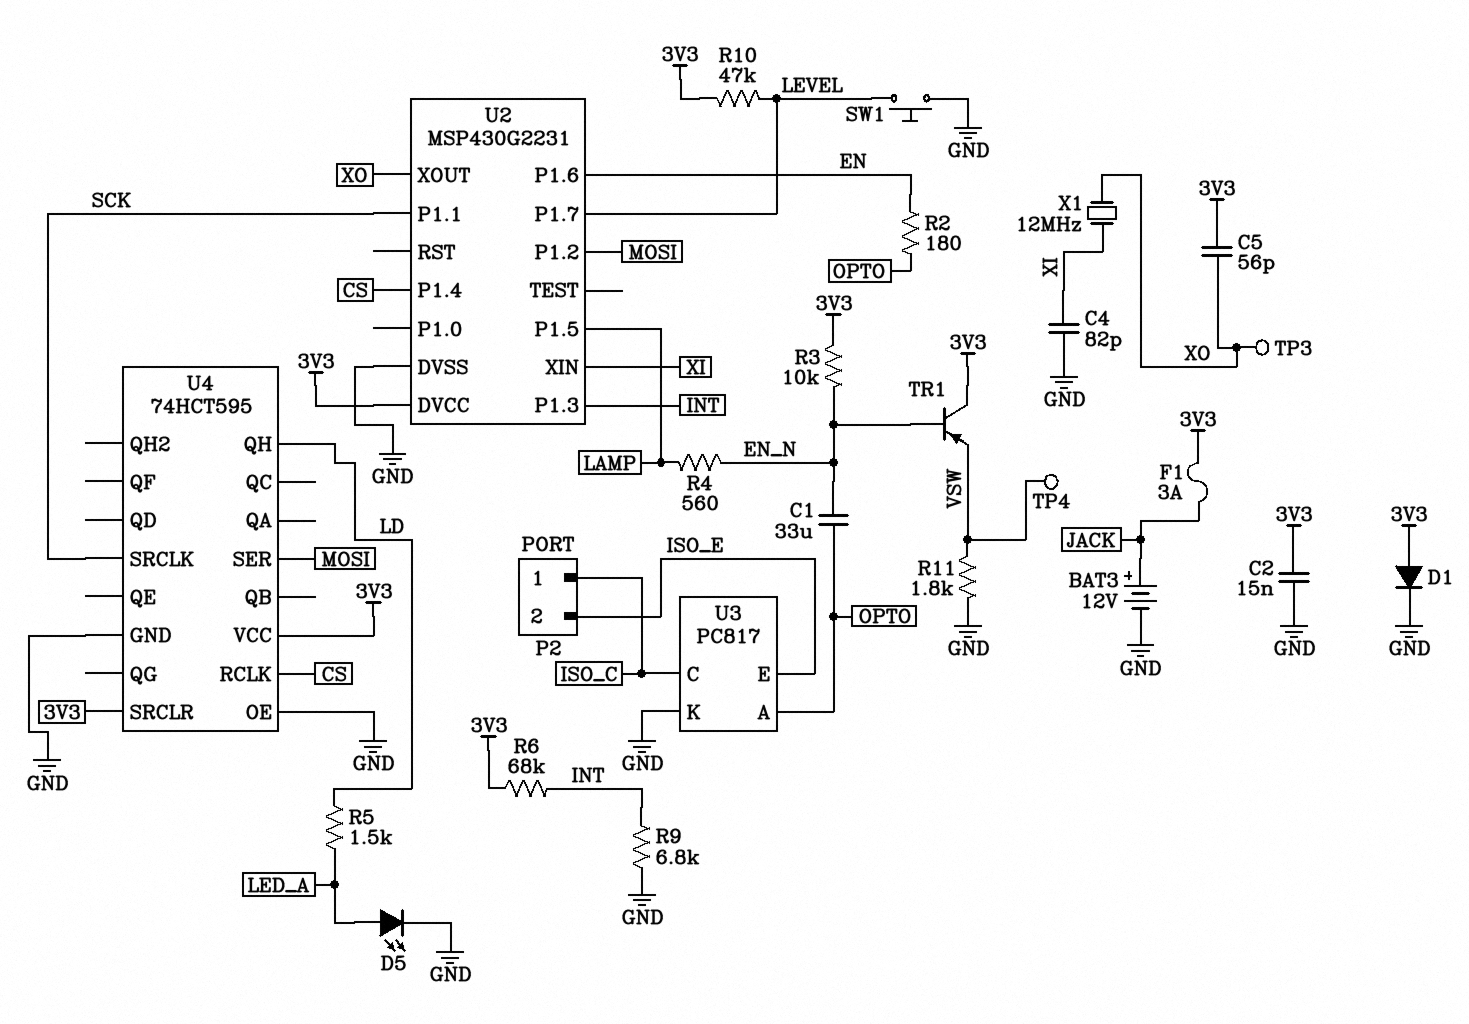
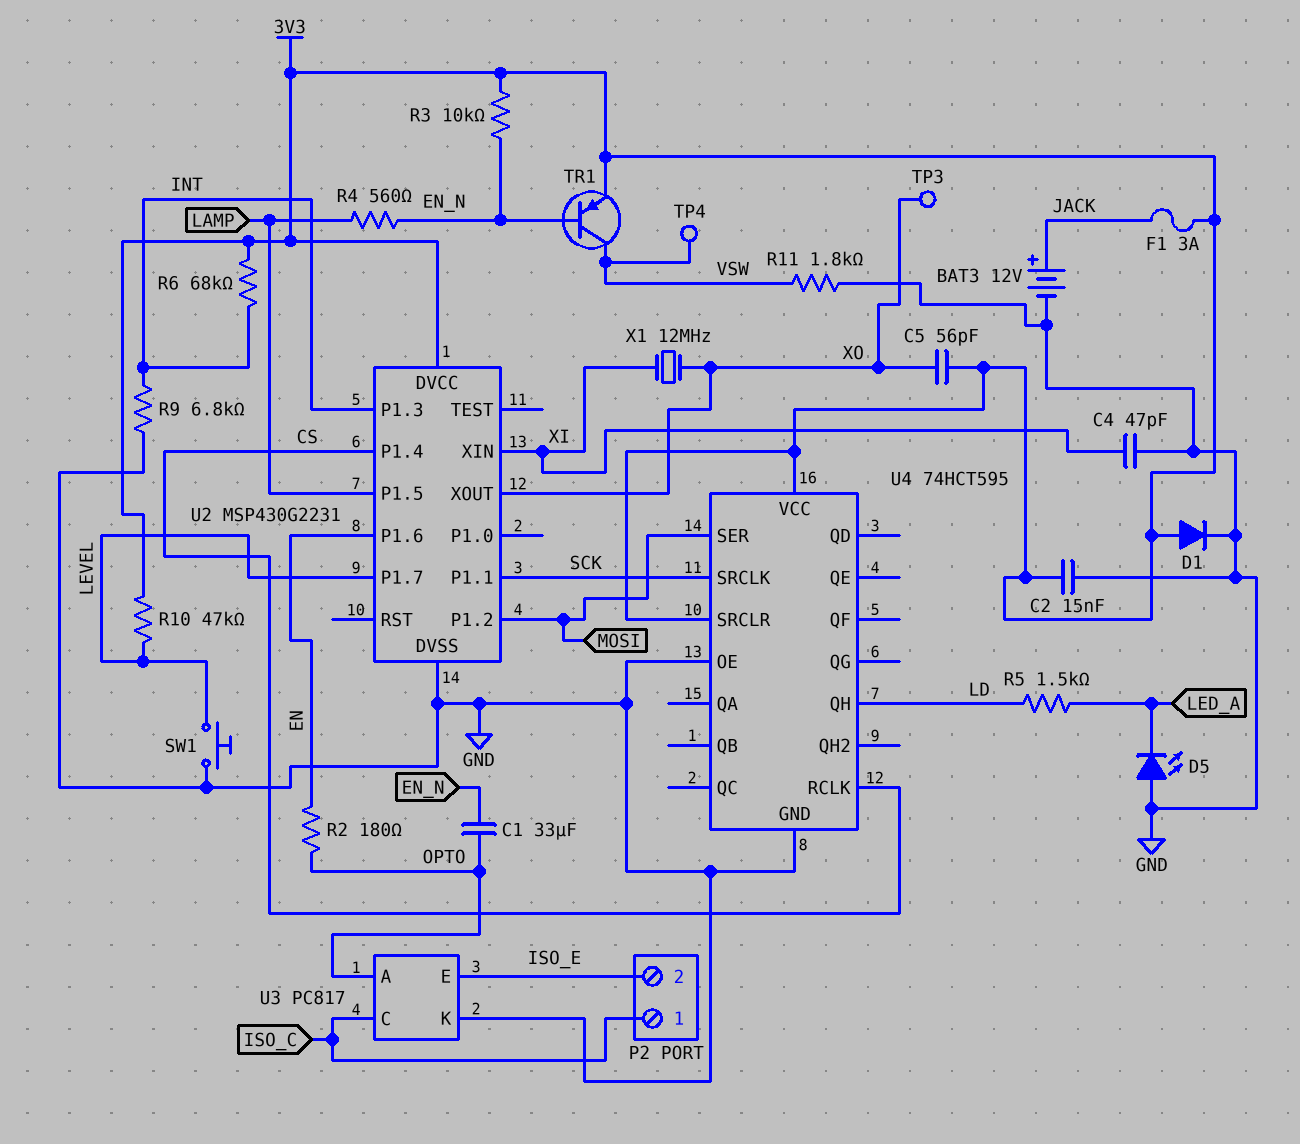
C4: 82pF (GND, XI) -> 47pF (GND, XI)
D5: LED (A LED_A, K GND) -> LED (A GND, K LED_A)
TR1: PNP (B EN_N, C 3V3, E VSW) -> PNP (B EN_N, C VSW, E 3V3)

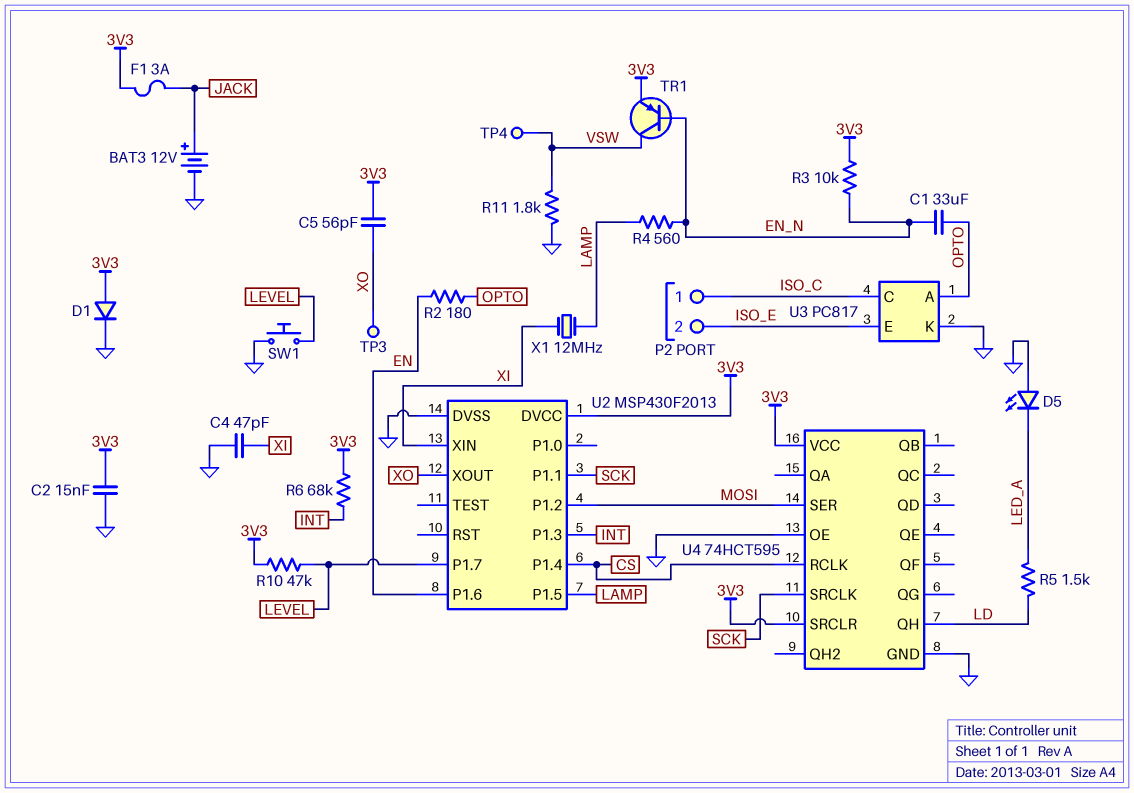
R9: 6.8k (GND, INT) -> none
U2: MSP430G2231 -> MSP430F2013
X1: 12MHz (XI, XO) -> 12MHz (LAMP, XI)

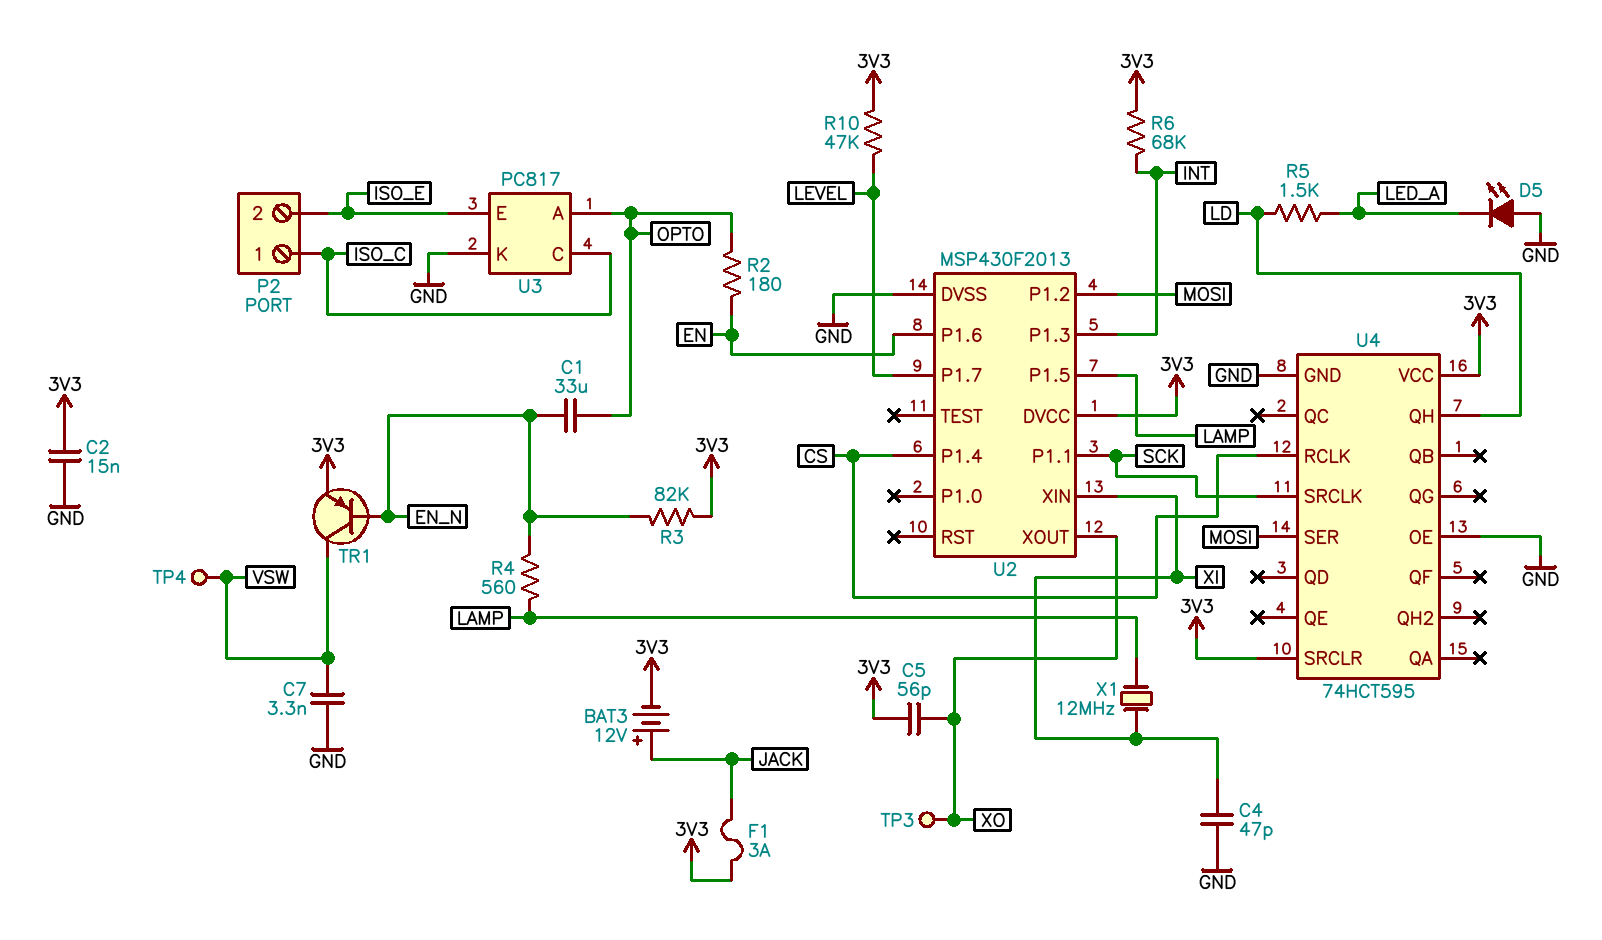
BAT3: 12V (plus JACK, minus GND) -> 12V (plus JACK, minus 3V3)
C7: none -> 3.3nF (GND, VSW)
D1: diode (A 3V3, K GND) -> none
R3: 10k (3V3, EN_N) -> 82k (3V3, EN_N)
R11: 1.8k (GND, VSW) -> none
SW1: button (GND, LEVEL) -> none

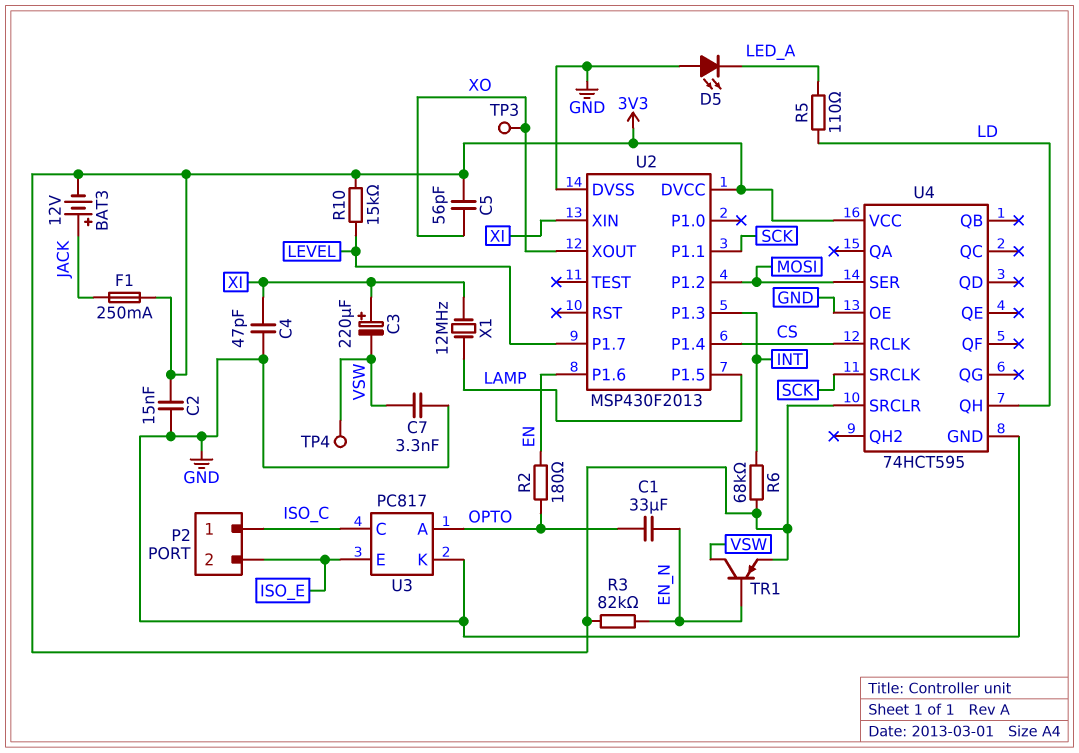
C3: none -> 220uF (plus XI, minus VSW)
F1: 3A (3V3, JACK) -> 250mA (3V3, JACK)
R4: 560 (EN_N, LAMP) -> none
R5: 1.5k (LD, LED_A) -> 110 (LD, LED_A)
R10: 47k (3V3, LEVEL) -> 15k (3V3, LEVEL)

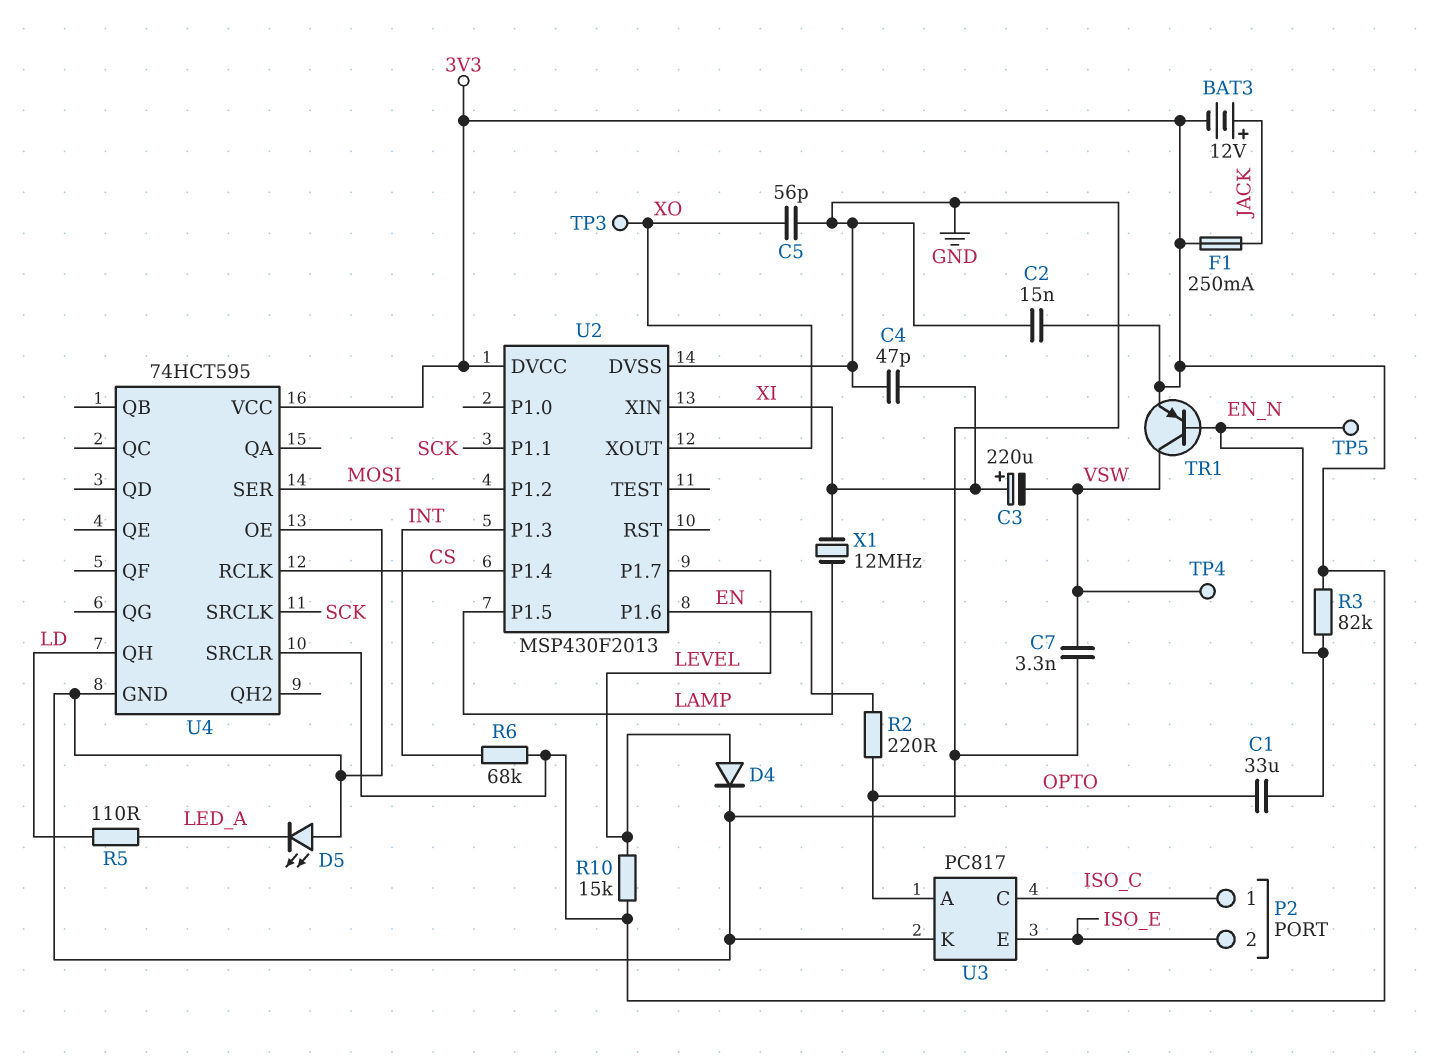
C5: 56pF (3V3, XO) -> 56pF (GND, XO)
D4: none -> diode (A LEVEL, K GND)
R2: 180 (EN, OPTO) -> 220 (EN, OPTO)
TP5: none -> test point (EN_N)

